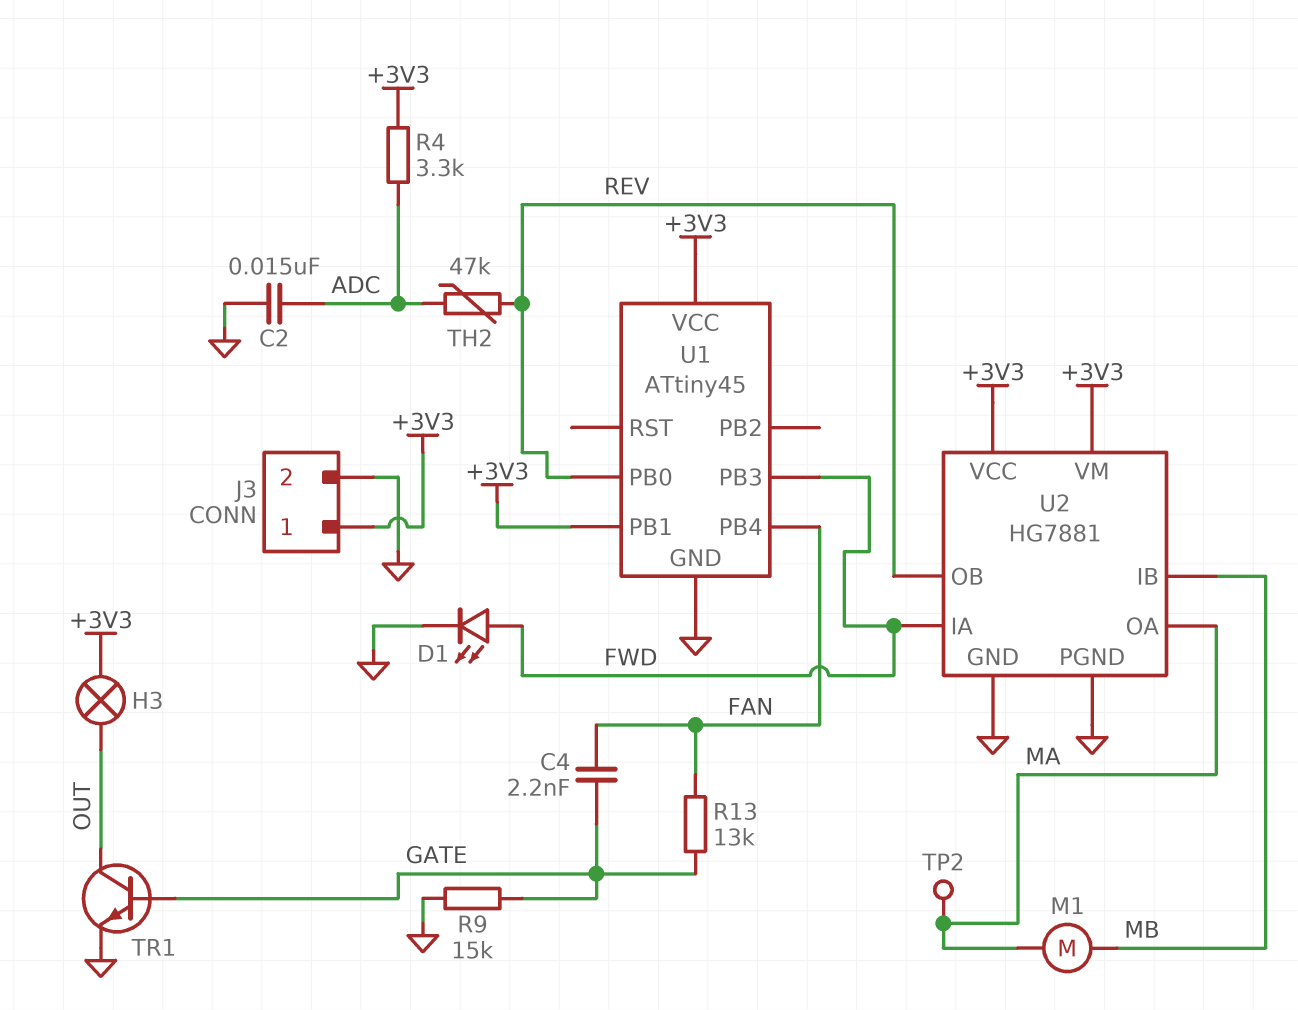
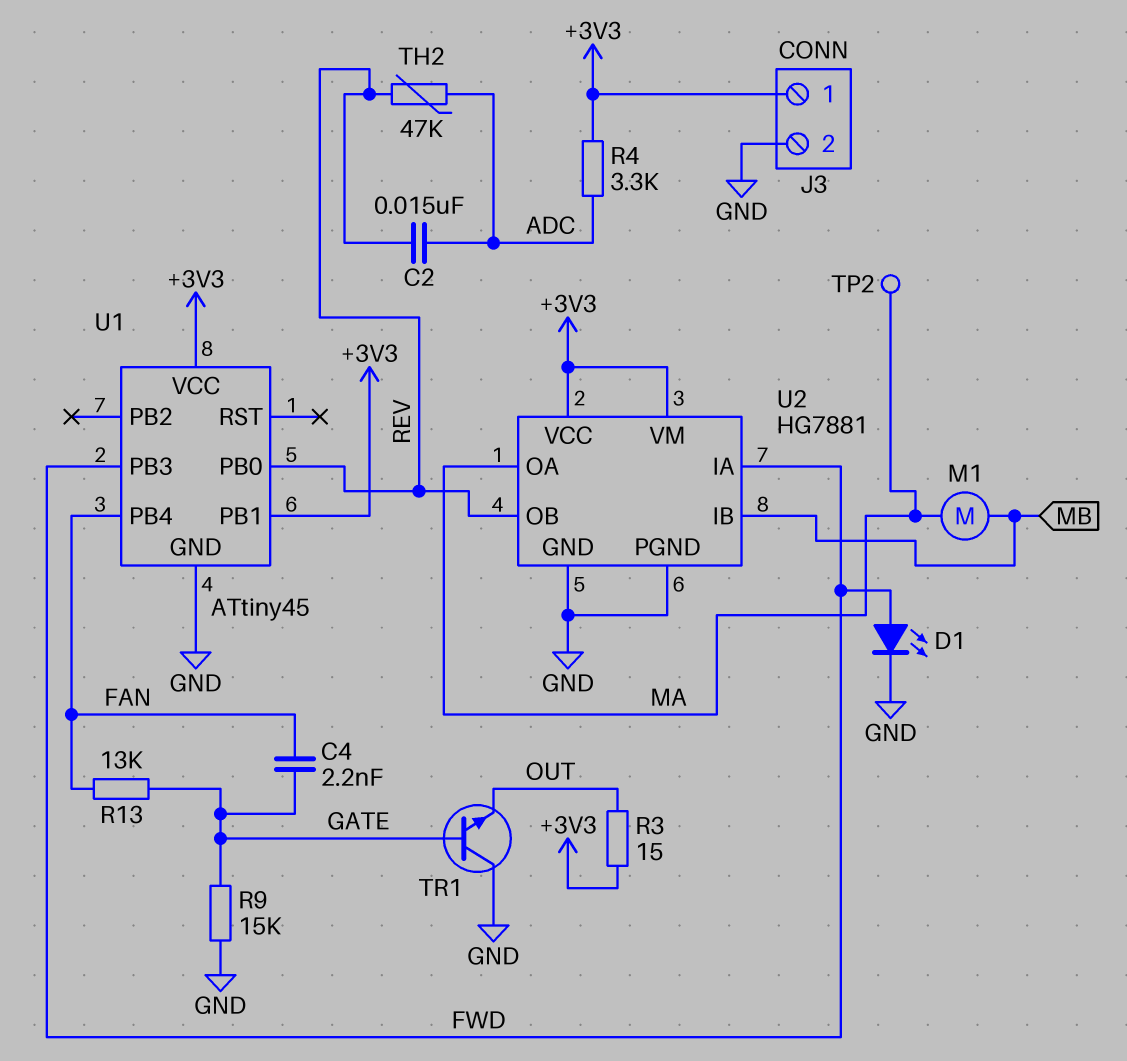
C2: 15nF (ADC, GND) -> 15nF (ADC, REV)
H3: lamp (+3V3, OUT) -> none
R3: none -> 15 (+3V3, OUT)
TR1: NPN (B GATE, C OUT, E GND) -> NPN (B GATE, C GND, E OUT)

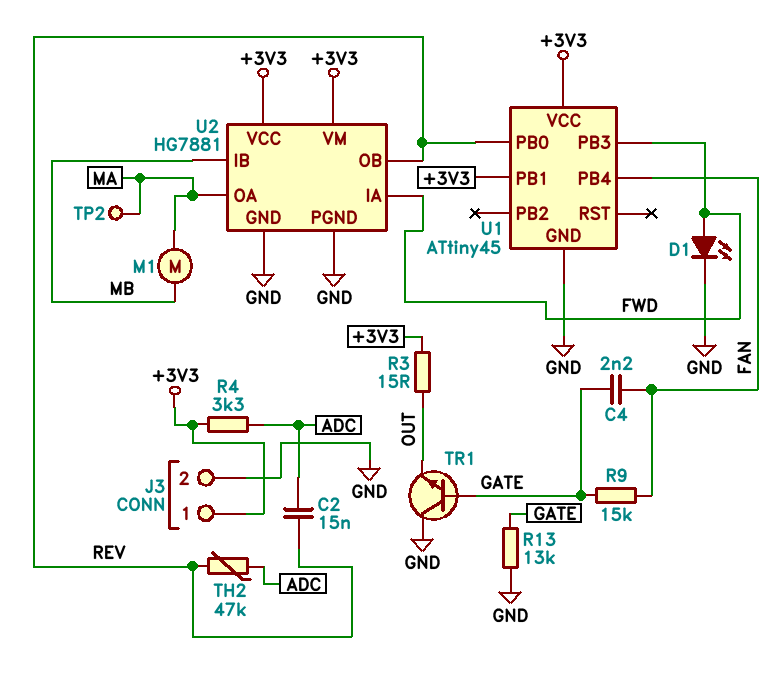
R9: 15k (GATE, GND) -> 15k (FAN, GATE)
R13: 13k (FAN, GATE) -> 13k (GATE, GND)

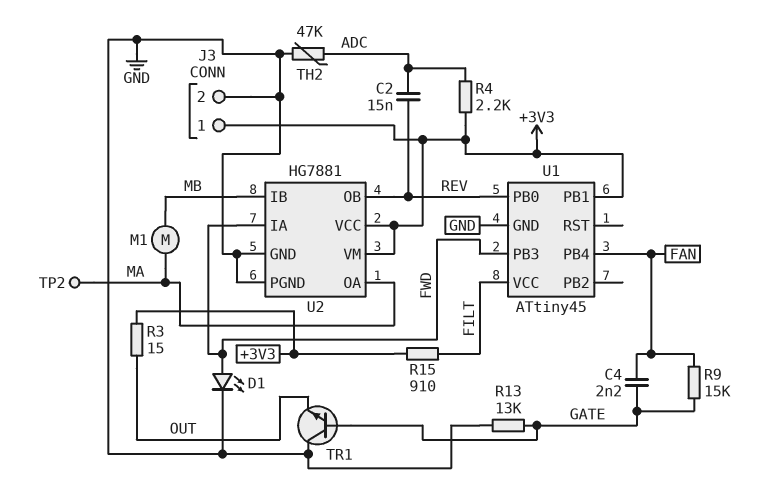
R4: 3.3k (+3V3, ADC) -> 2.2k (+3V3, ADC)
R15: none -> 910 (+3V3, FILT)
TH2: 47k (ADC, REV) -> 47k (ADC, GND)
U1 pin VCC: +3V3 -> FILT

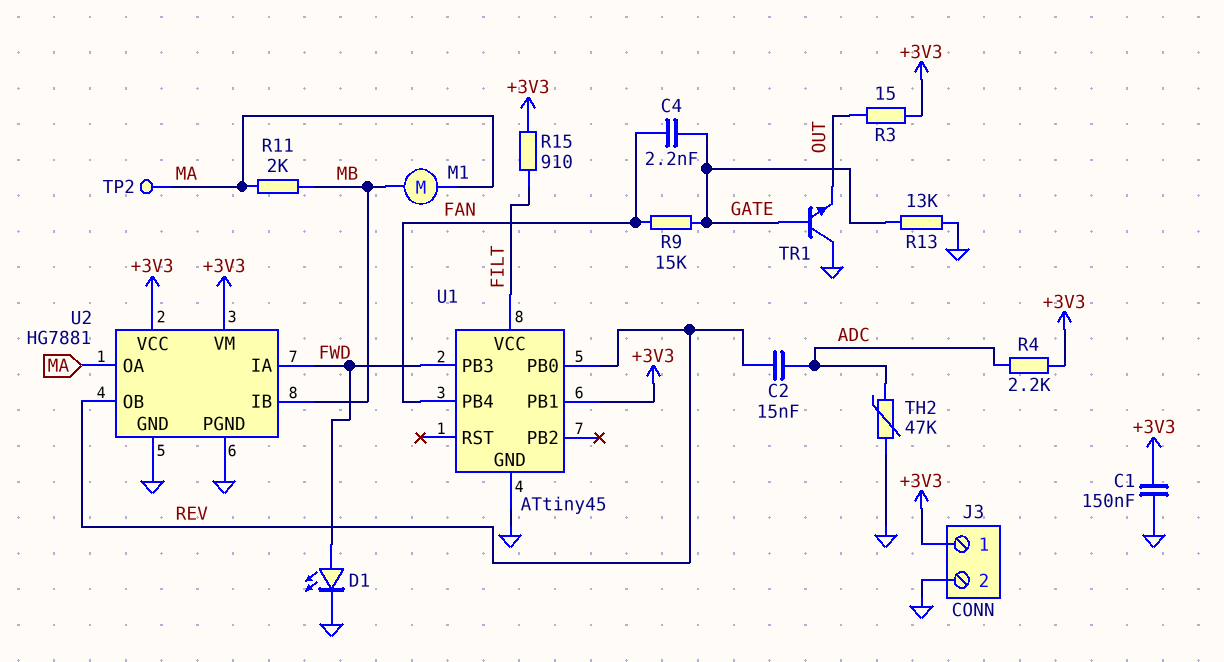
C1: none -> 150nF (+3V3, GND)
R11: none -> 2k (MA, MB)

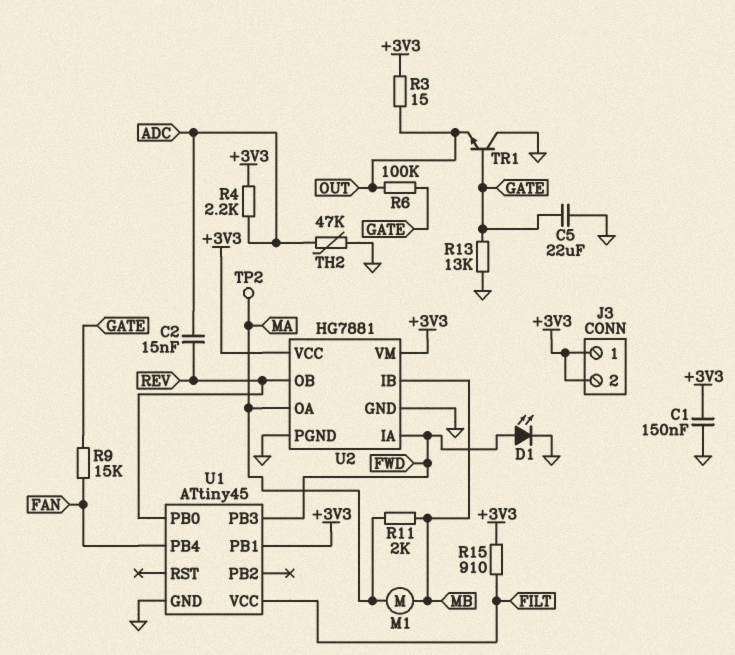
C4: 2.2nF (FAN, GATE) -> none
C5: none -> 22uF (GATE, GND)
J3 pin 2: GND -> +3V3
R6: none -> 100k (GATE, OUT)

